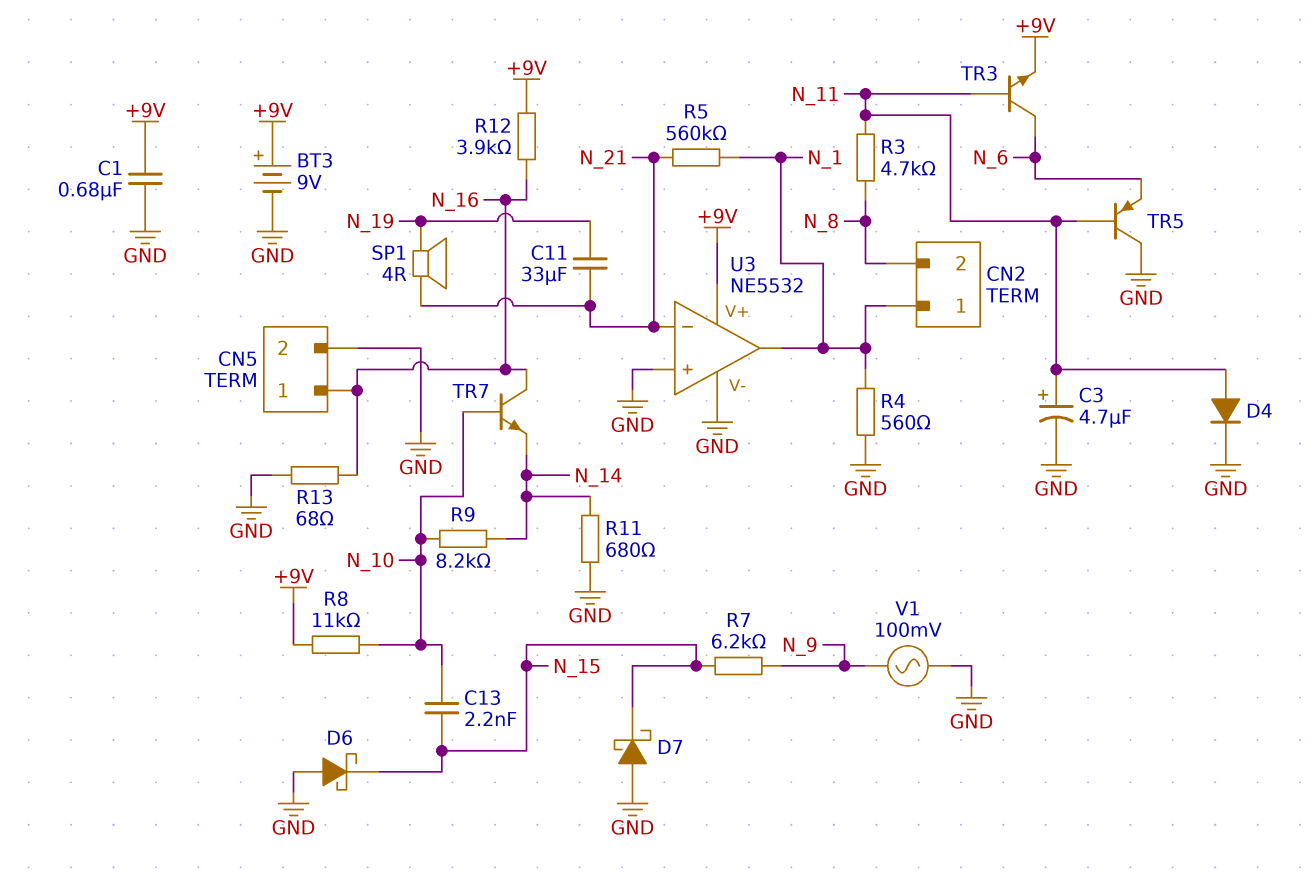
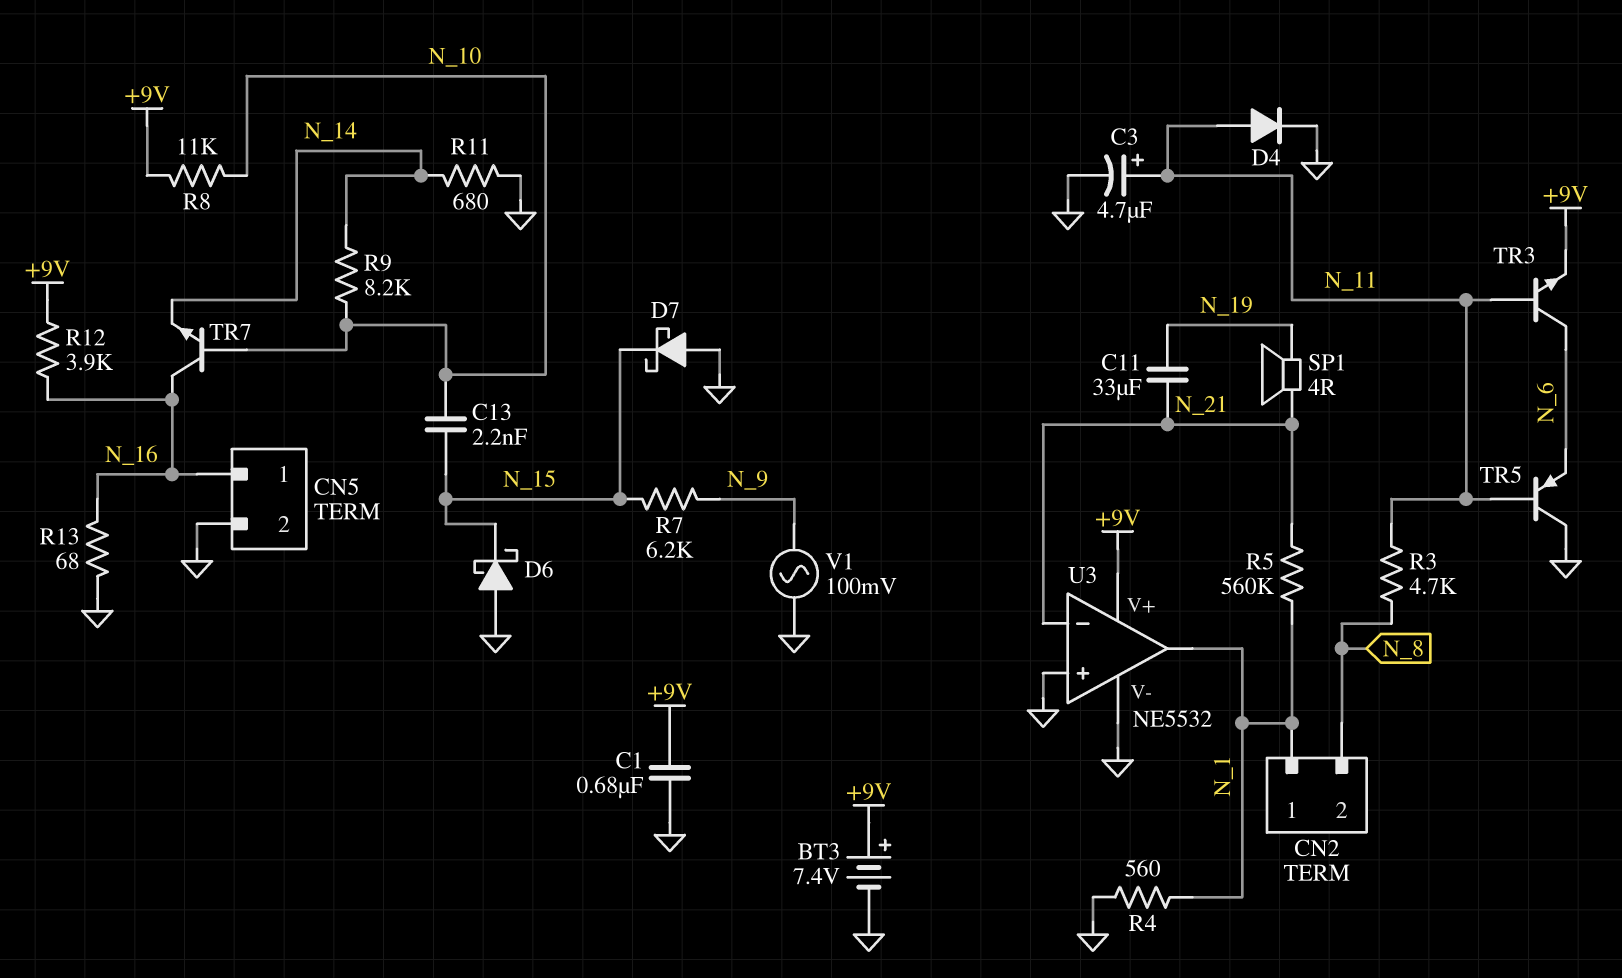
BT3: 9V (plus +9V, minus GND) -> 7.4V (plus +9V, minus GND)

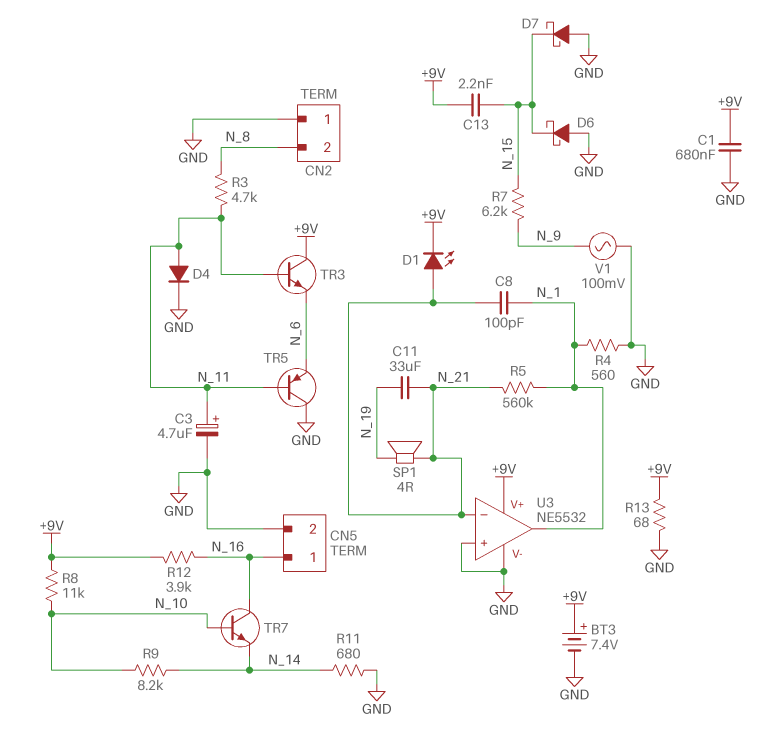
C8: none -> 100pF (N_1, N_21)
C13: 2.2nF (N_10, N_15) -> 2.2nF (+9V, N_15)
CN2 pin 1: N_1 -> GND
D1: none -> LED (A N_21, K +9V)
R13: 68 (GND, N_16) -> 68 (+9V, GND)
TR3: NPN (B N_11, C N_6, E +9V) -> NPN (B N_11, C +9V, E N_6)

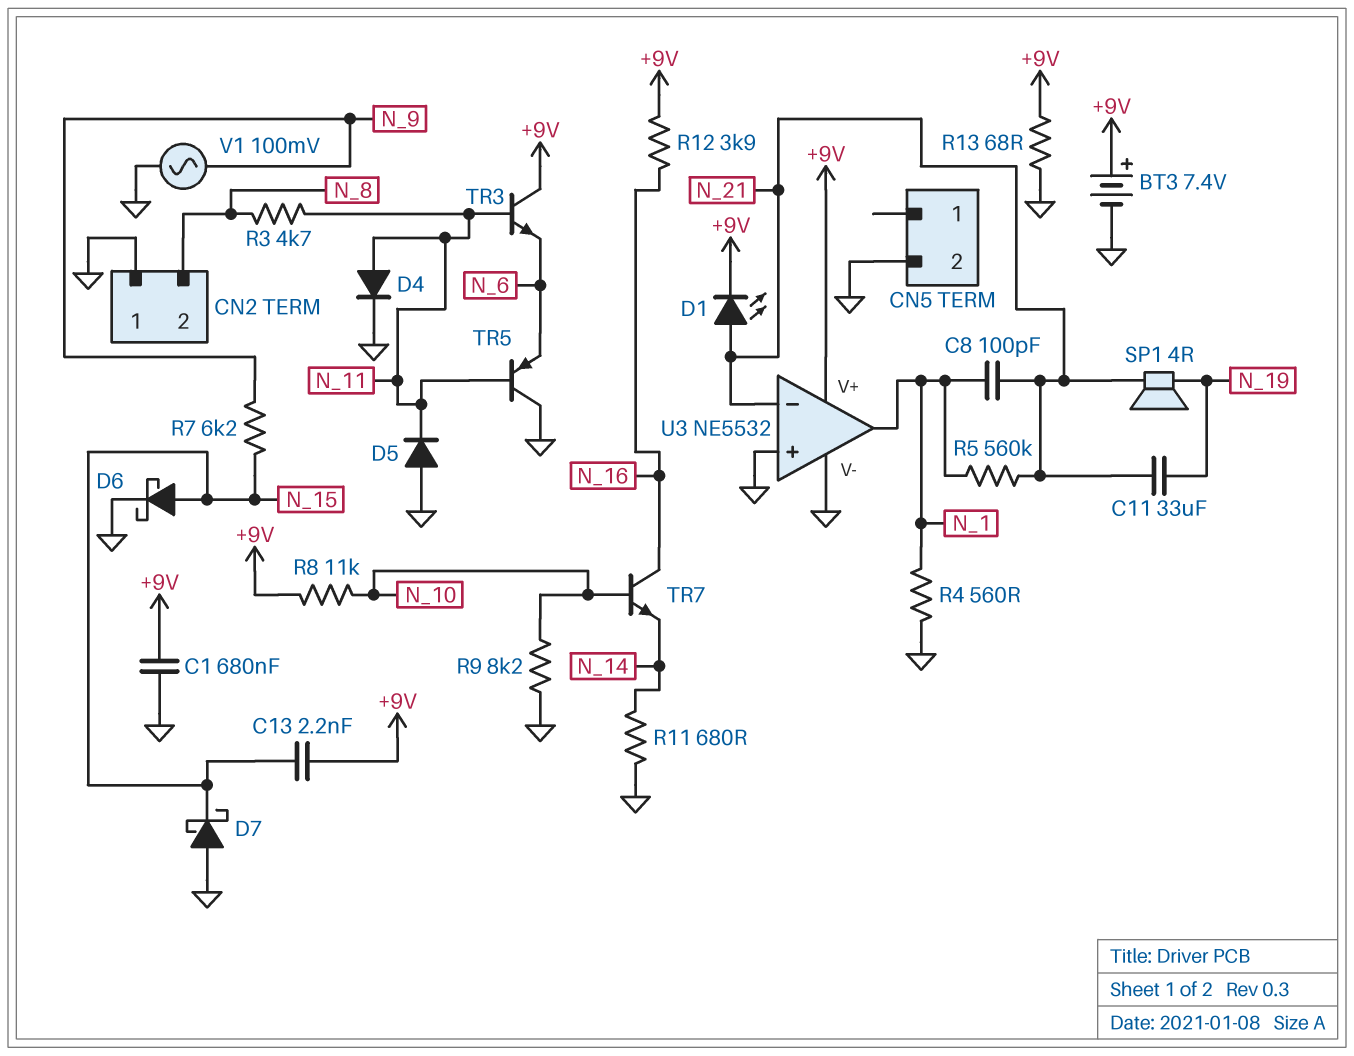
C3: 4.7uF (plus N_11, minus GND) -> none
CN5 pin 1: N_16 -> none
D5: none -> diode (A GND, K N_11)
D6: schottky (A GND, K N_15) -> schottky (A N_15, K GND)
R9: 8.2k (N_10, N_14) -> 8.2k (GND, N_10)

